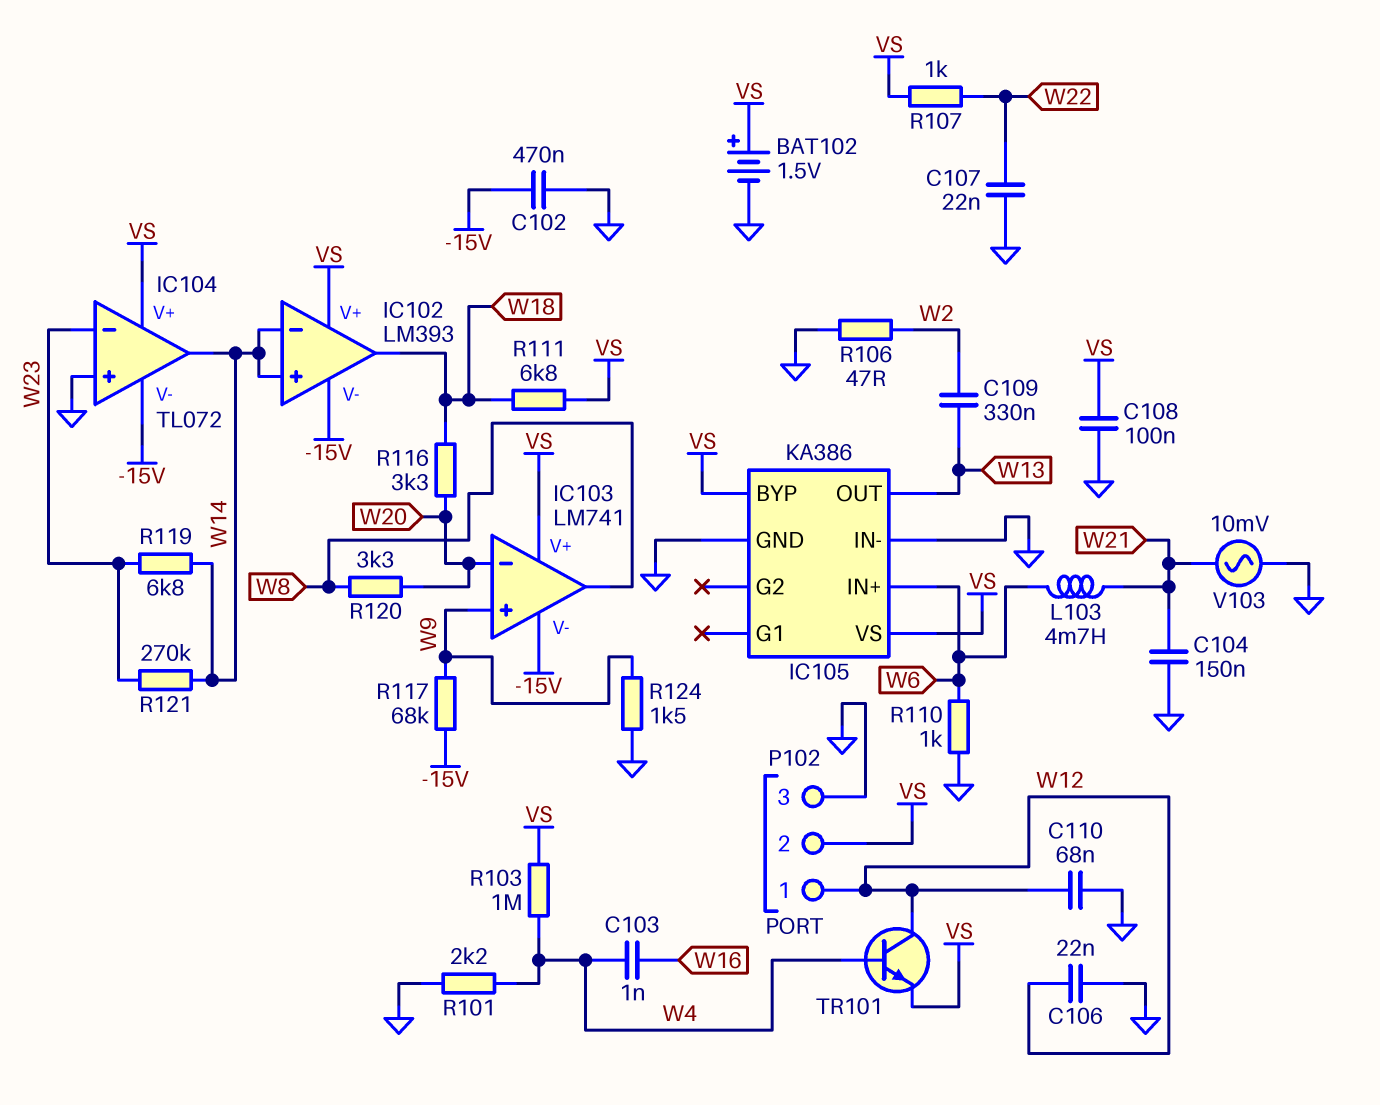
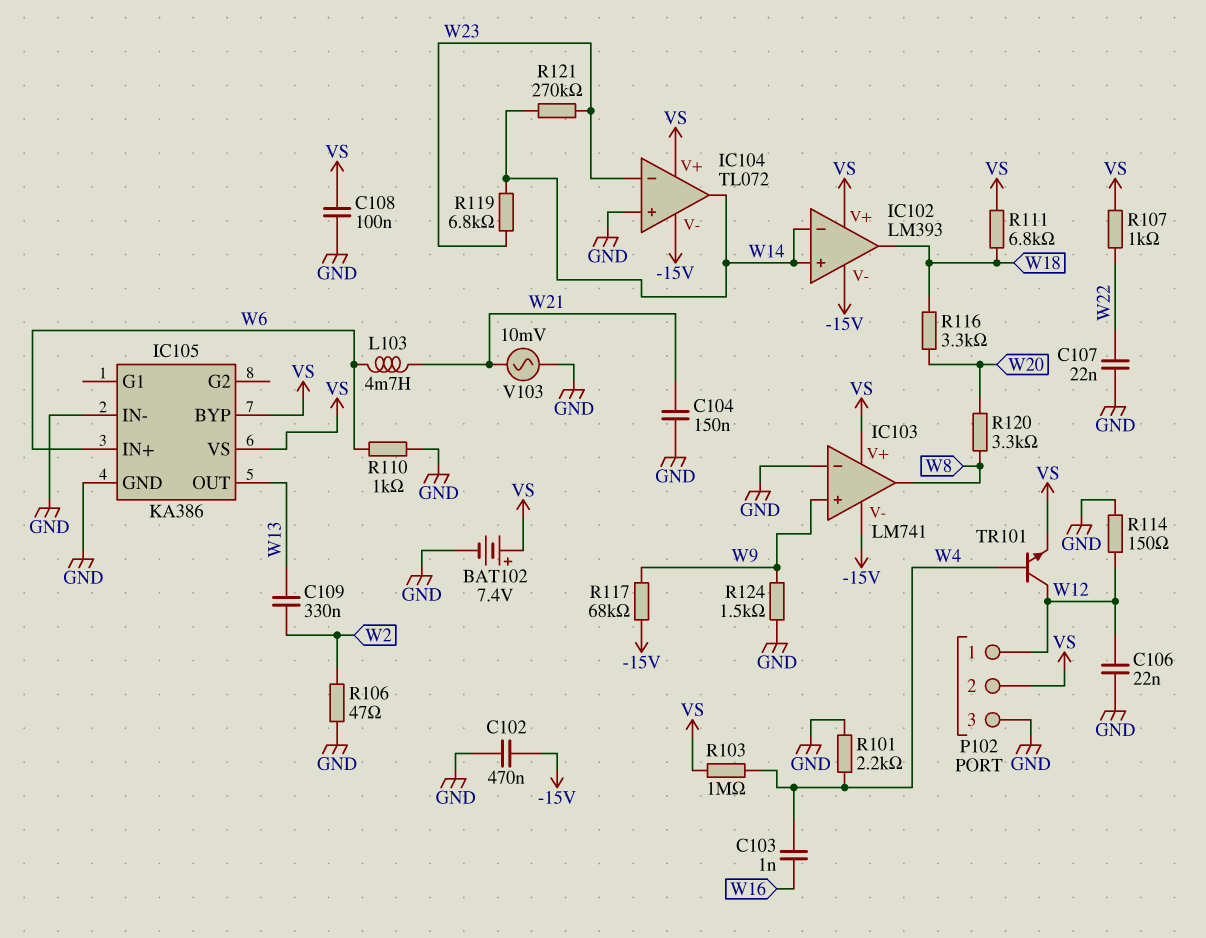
BAT102: 1.5V (plus VS, minus GND) -> 7.4V (plus VS, minus GND)
C110: 68nF (GND, W12) -> none
IC103 pin in-: W20 -> GND
R114: none -> 150 (GND, W12)

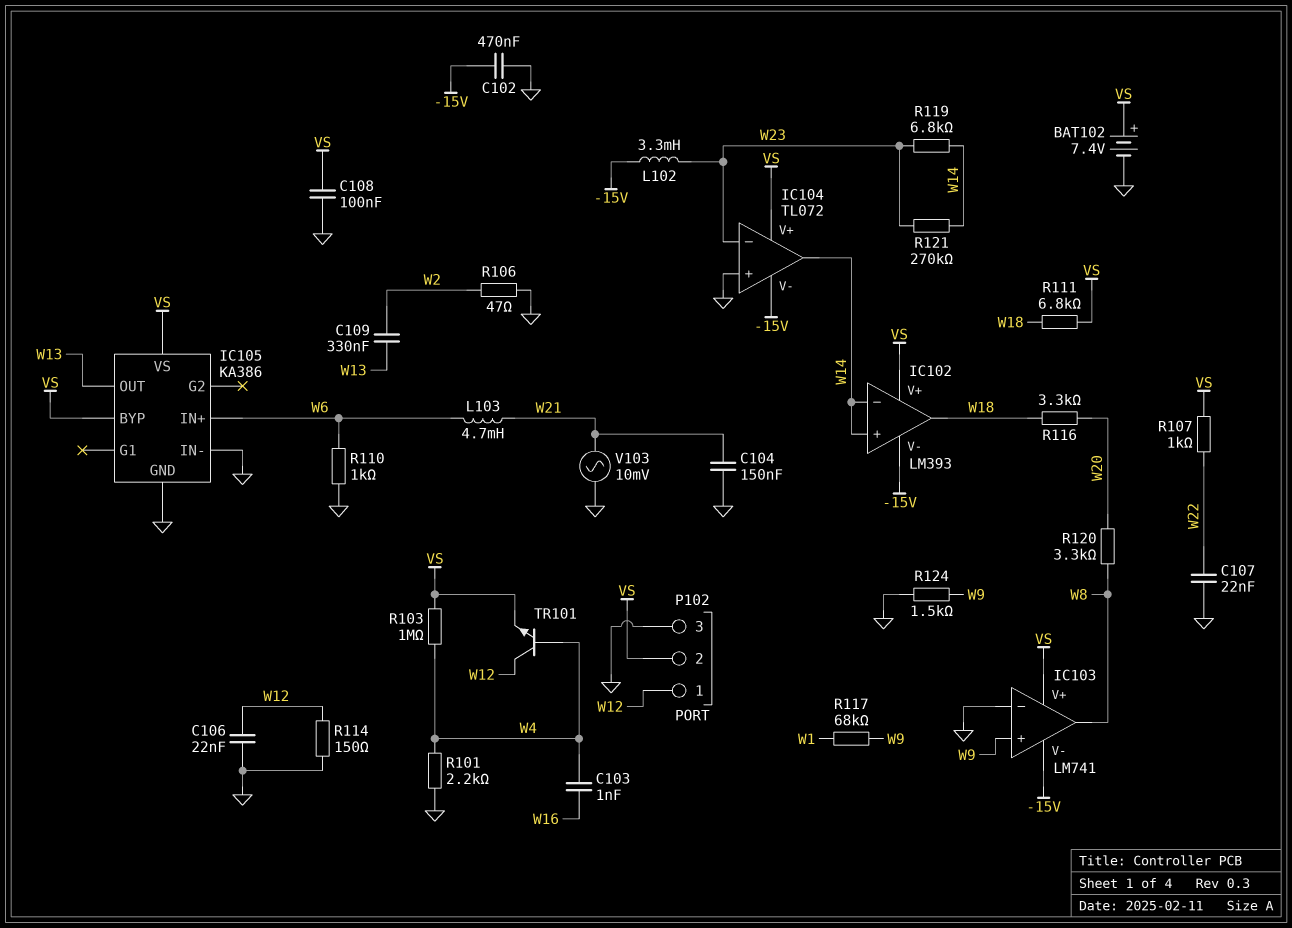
L102: none -> 3.3mH (-15V, W23)
R117: 68k (-15V, W9) -> 68k (W1, W9)

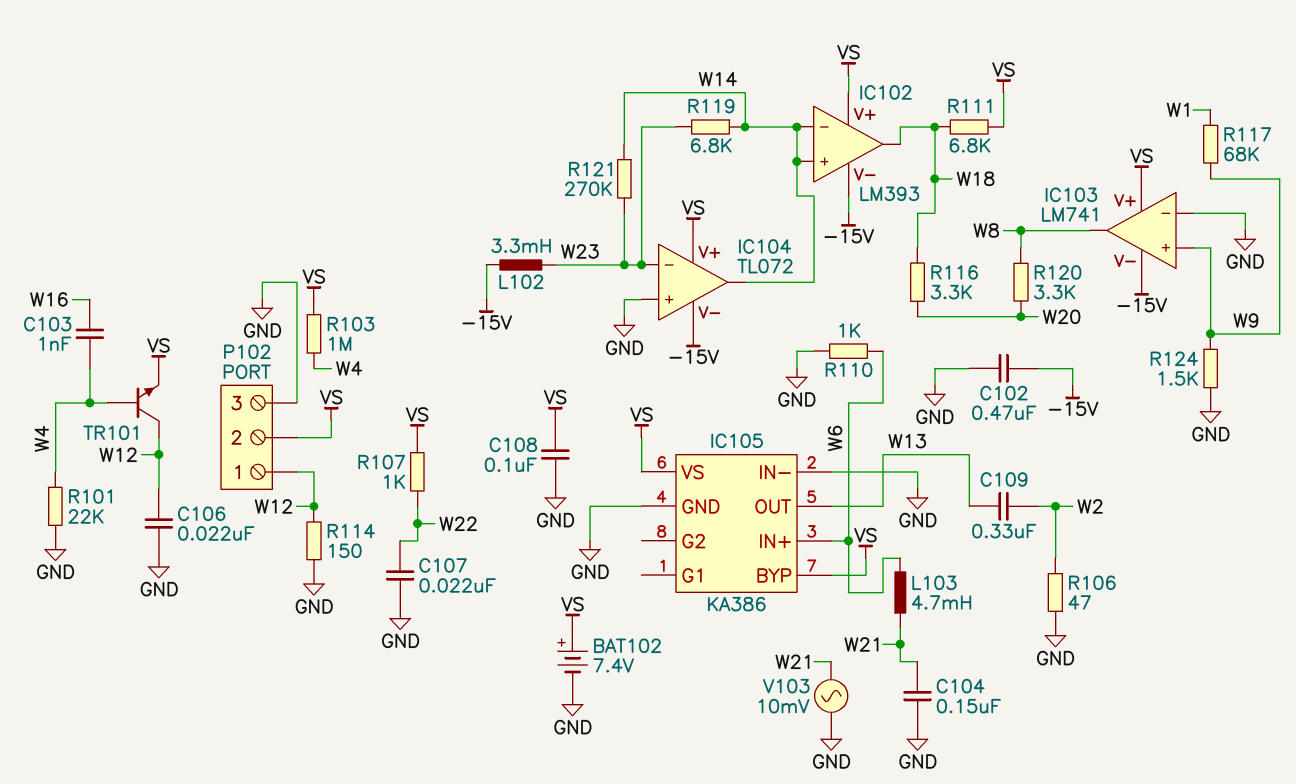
R101: 2.2k (GND, W4) -> 22k (GND, W4)

